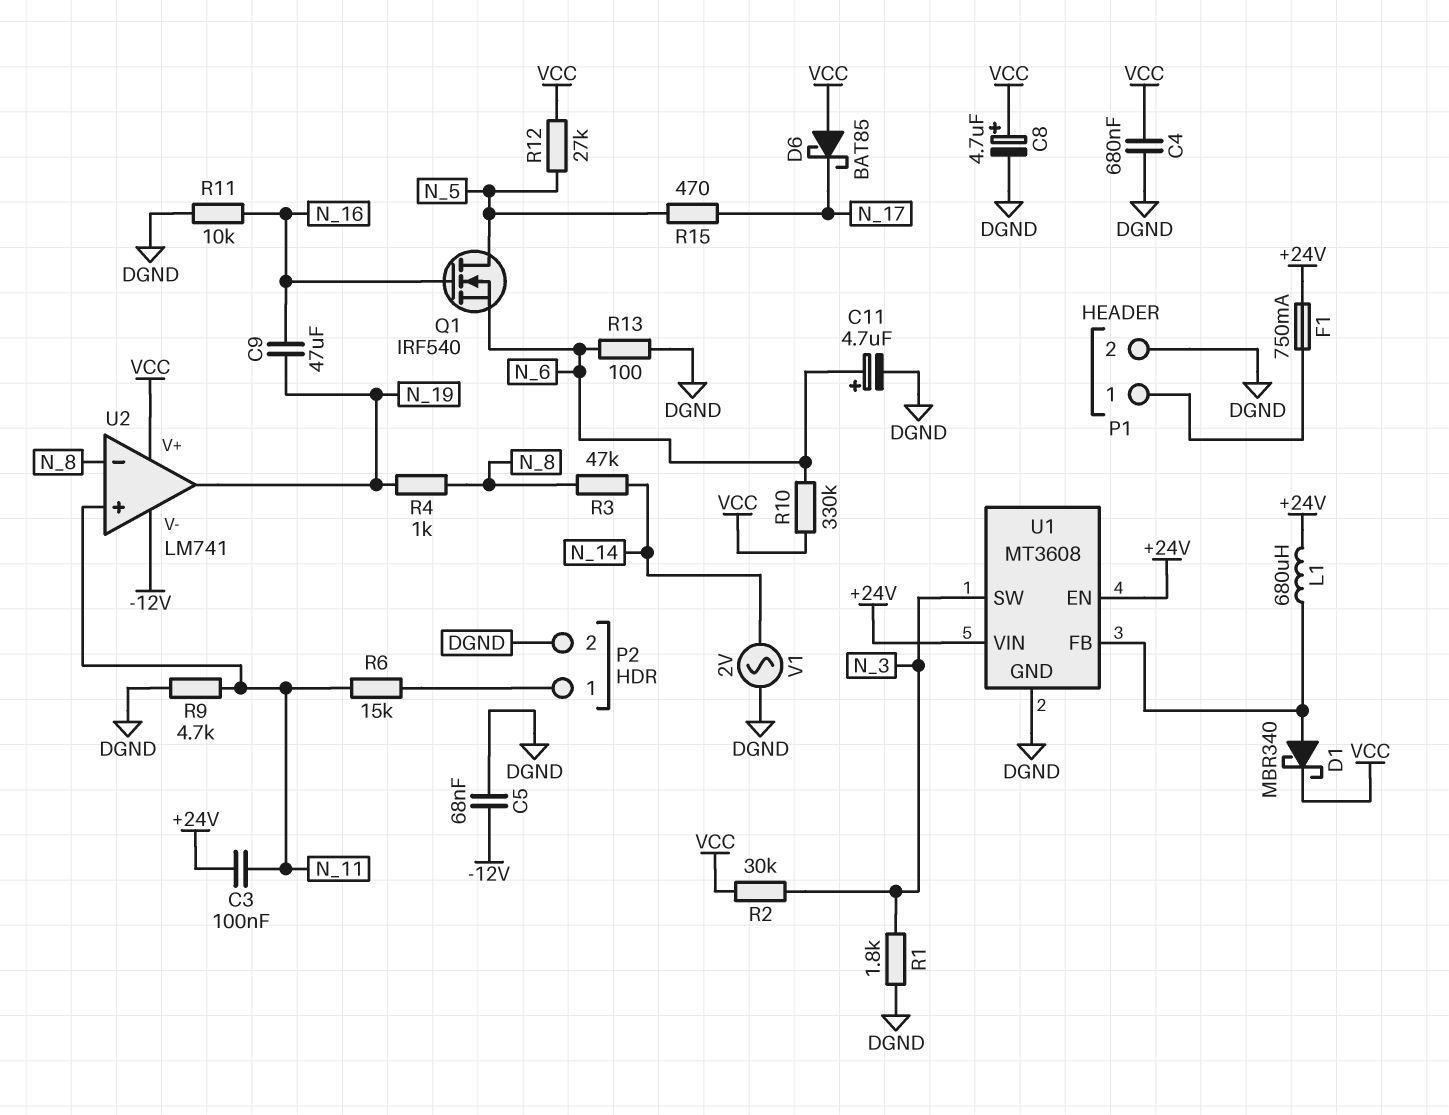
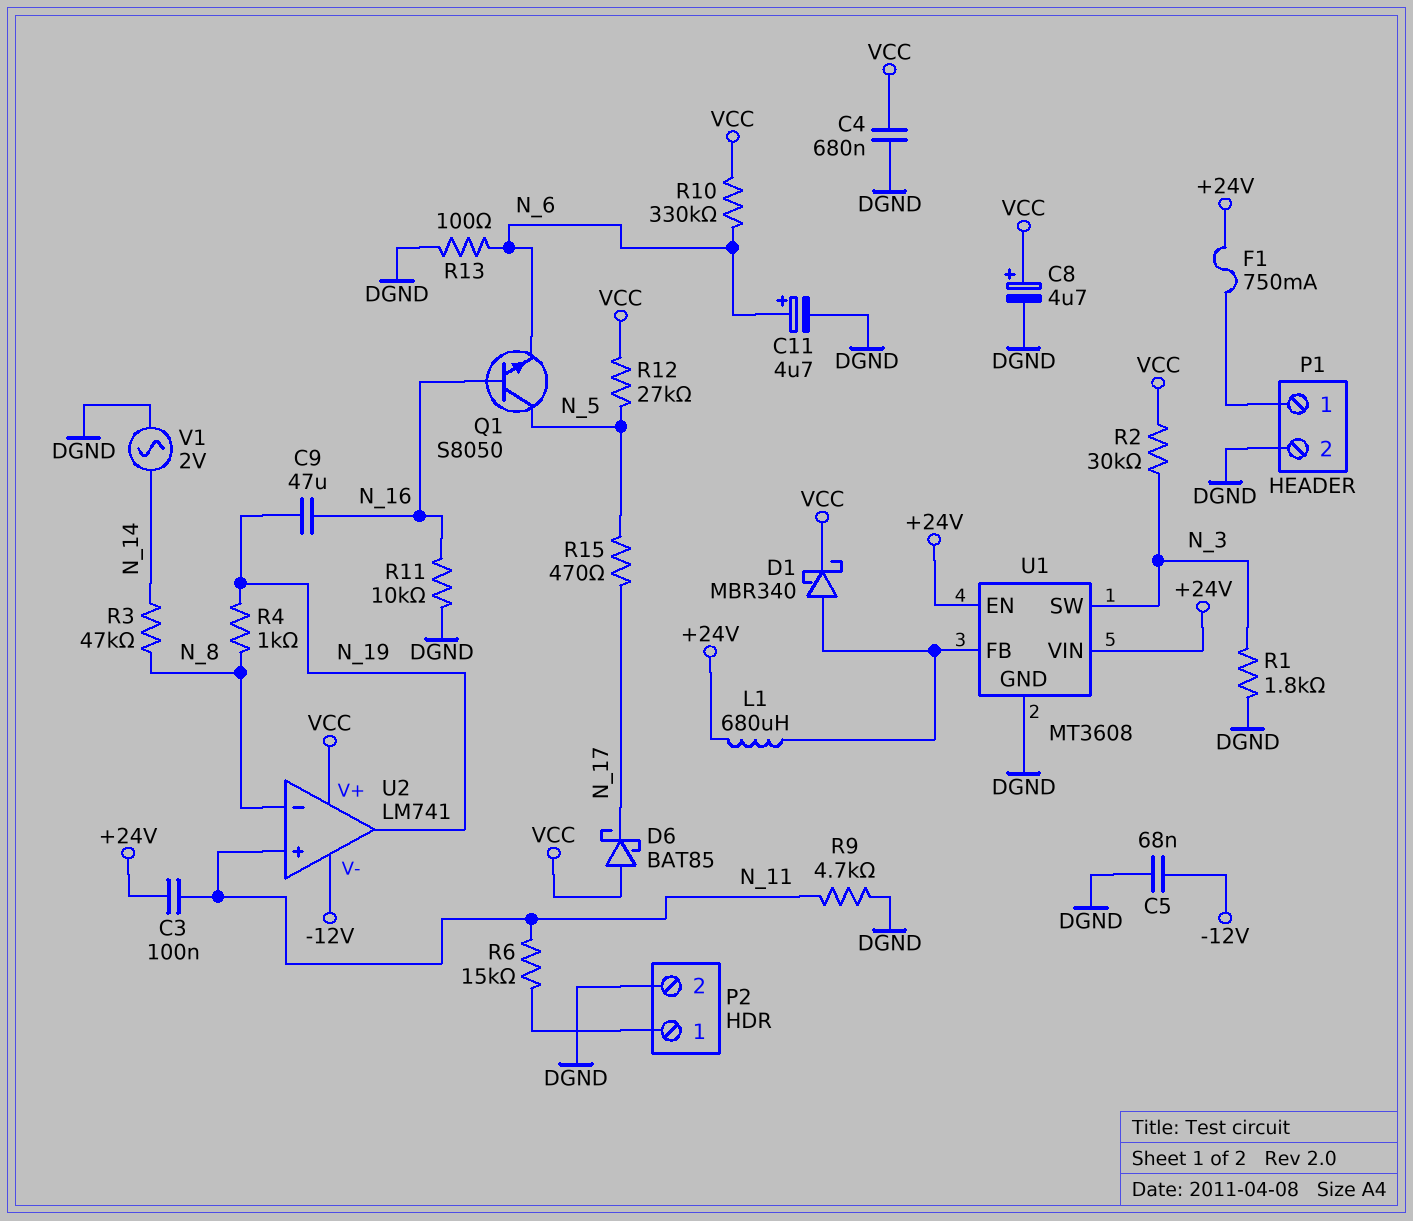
Q1: NMOS IRF540 (G N_16, D N_5, S N_6) -> NPN S8050 (B N_16, C N_5, E N_6)

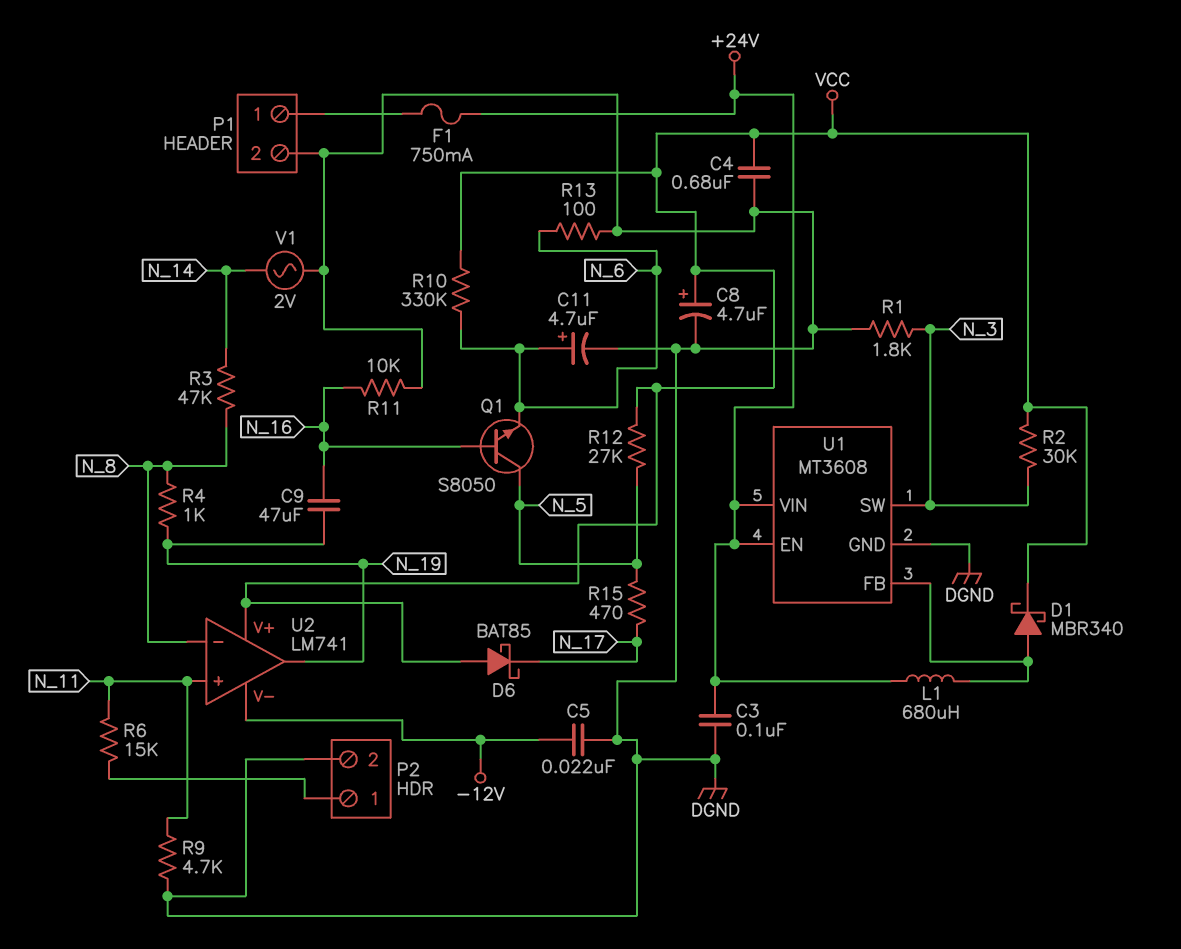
C3: 100nF (+24V, N_11) -> 100nF (+24V, DGND)
C5: 68nF (-12V, DGND) -> 22nF (-12V, DGND)

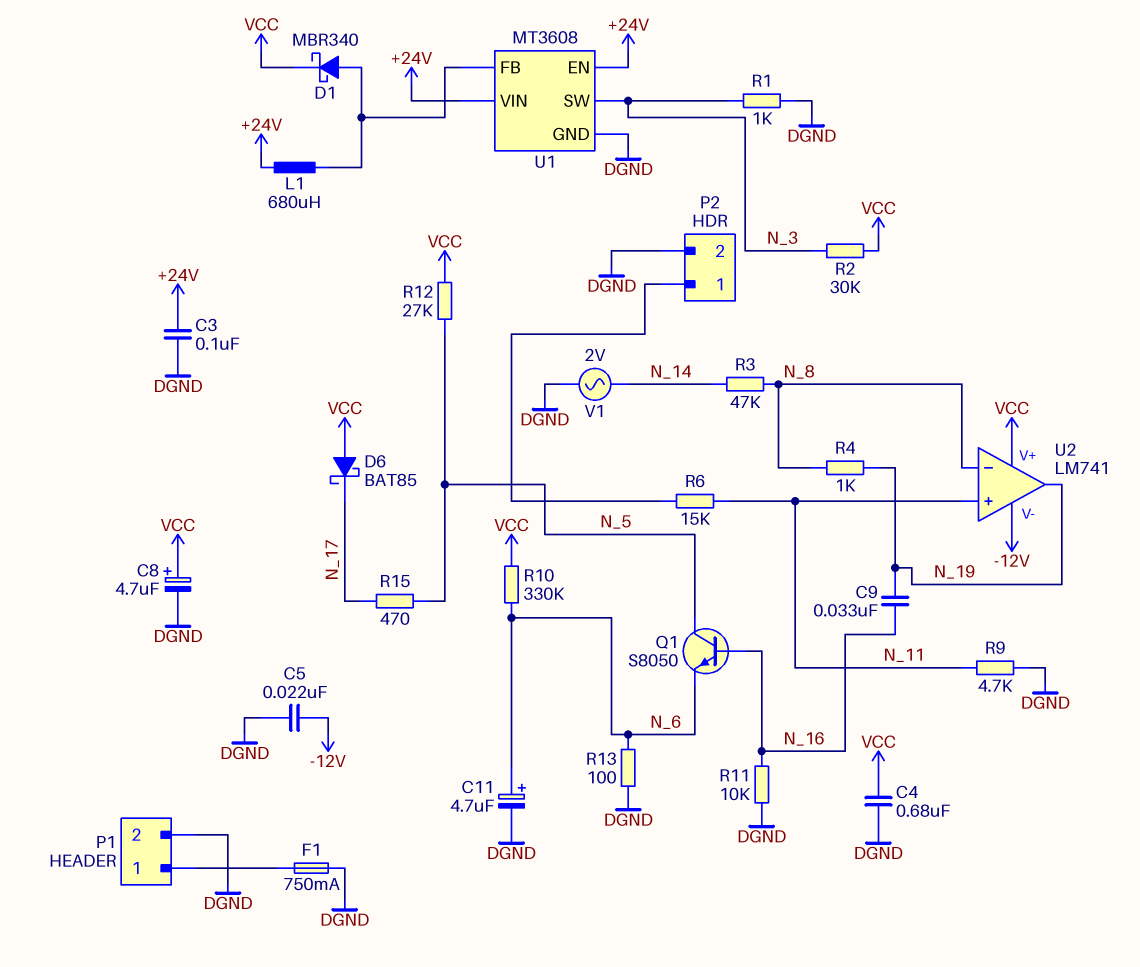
C9: 47uF (N_16, N_19) -> 33nF (N_16, N_19)
F1: 750mA (+24V, P1/1) -> 750mA (DGND, P1/1)
R1: 1.8k (DGND, N_3) -> 1k (DGND, N_3)

